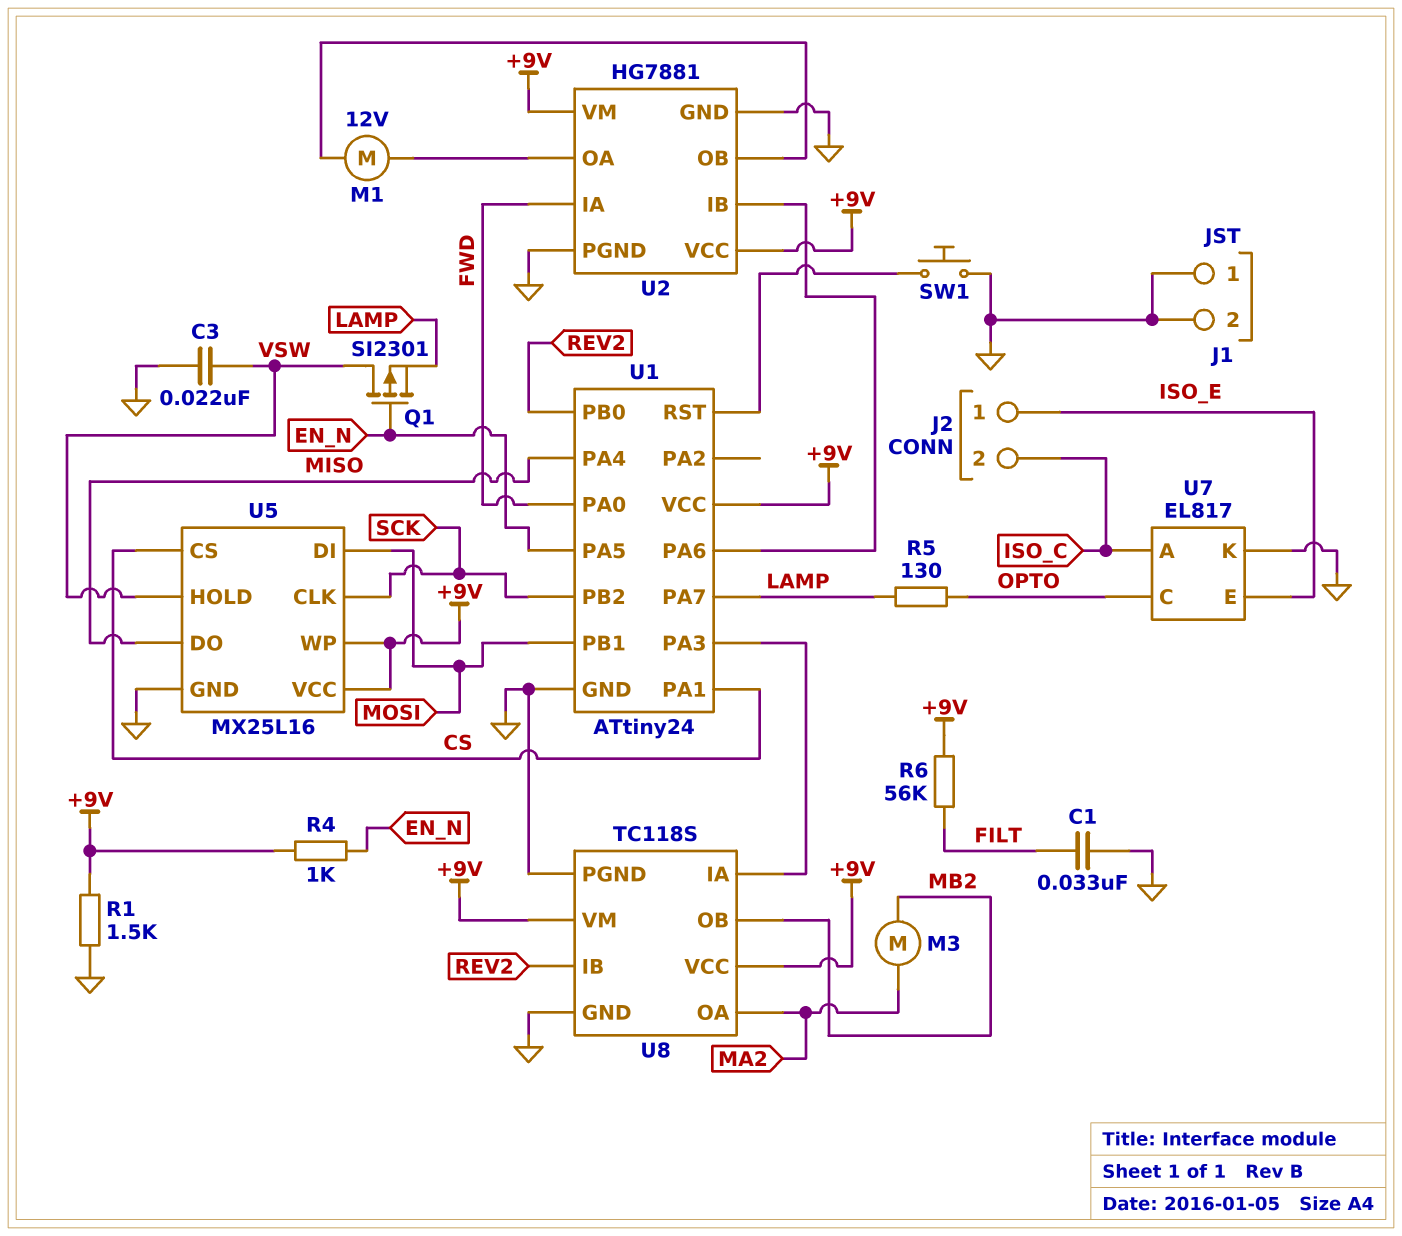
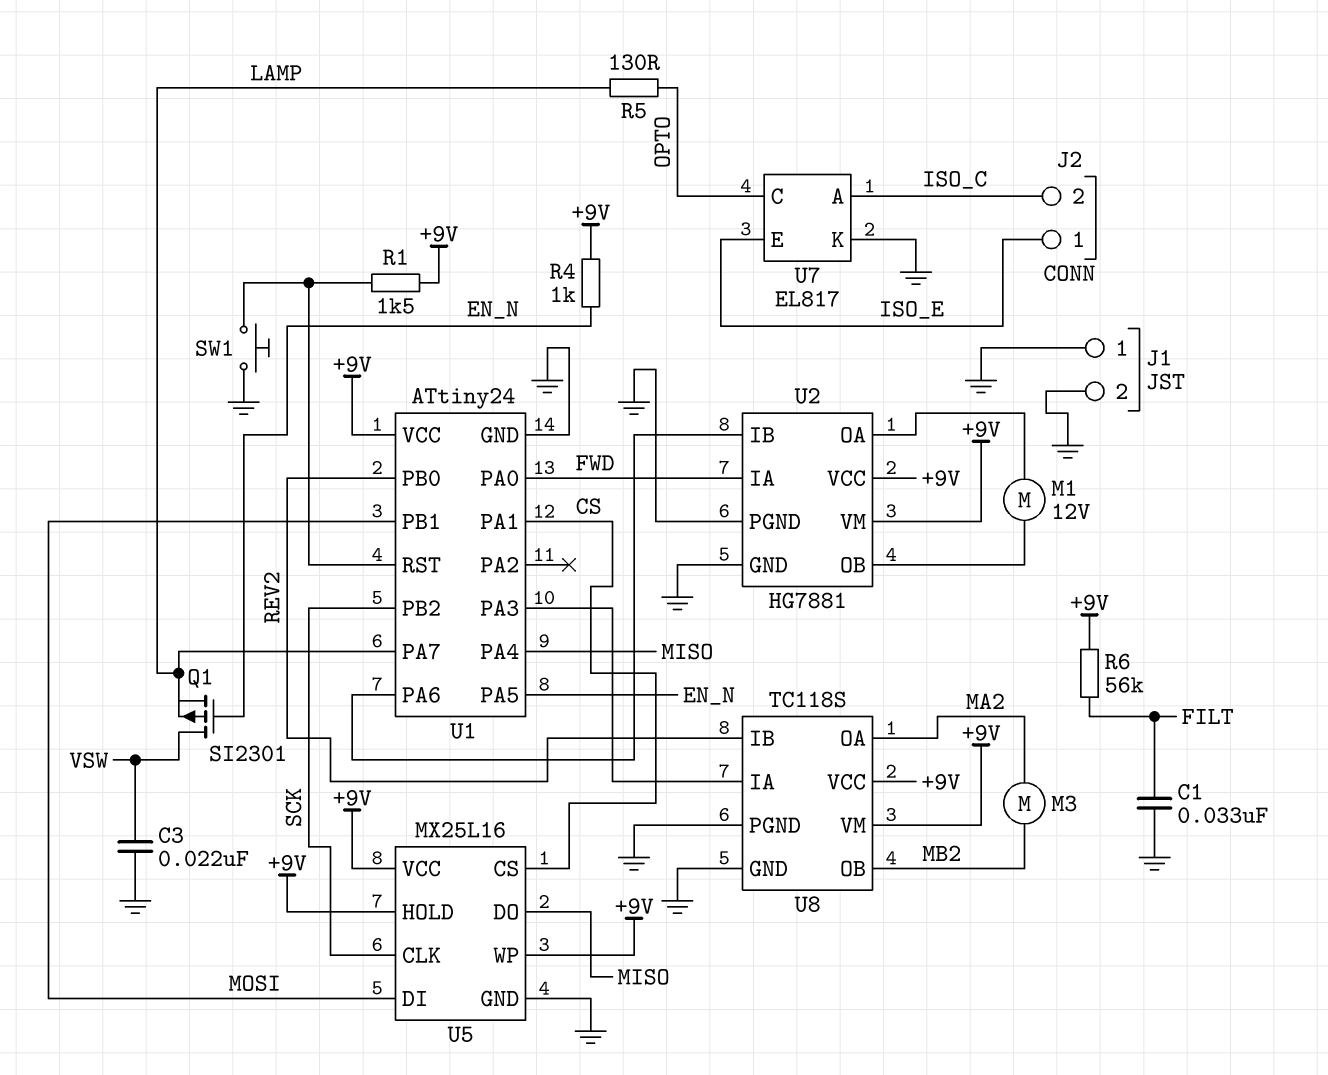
R1: 1.5k (+9V, GND) -> 1.5k (+9V, U1/RST)
U5 pin HOLD: VSW -> +9V

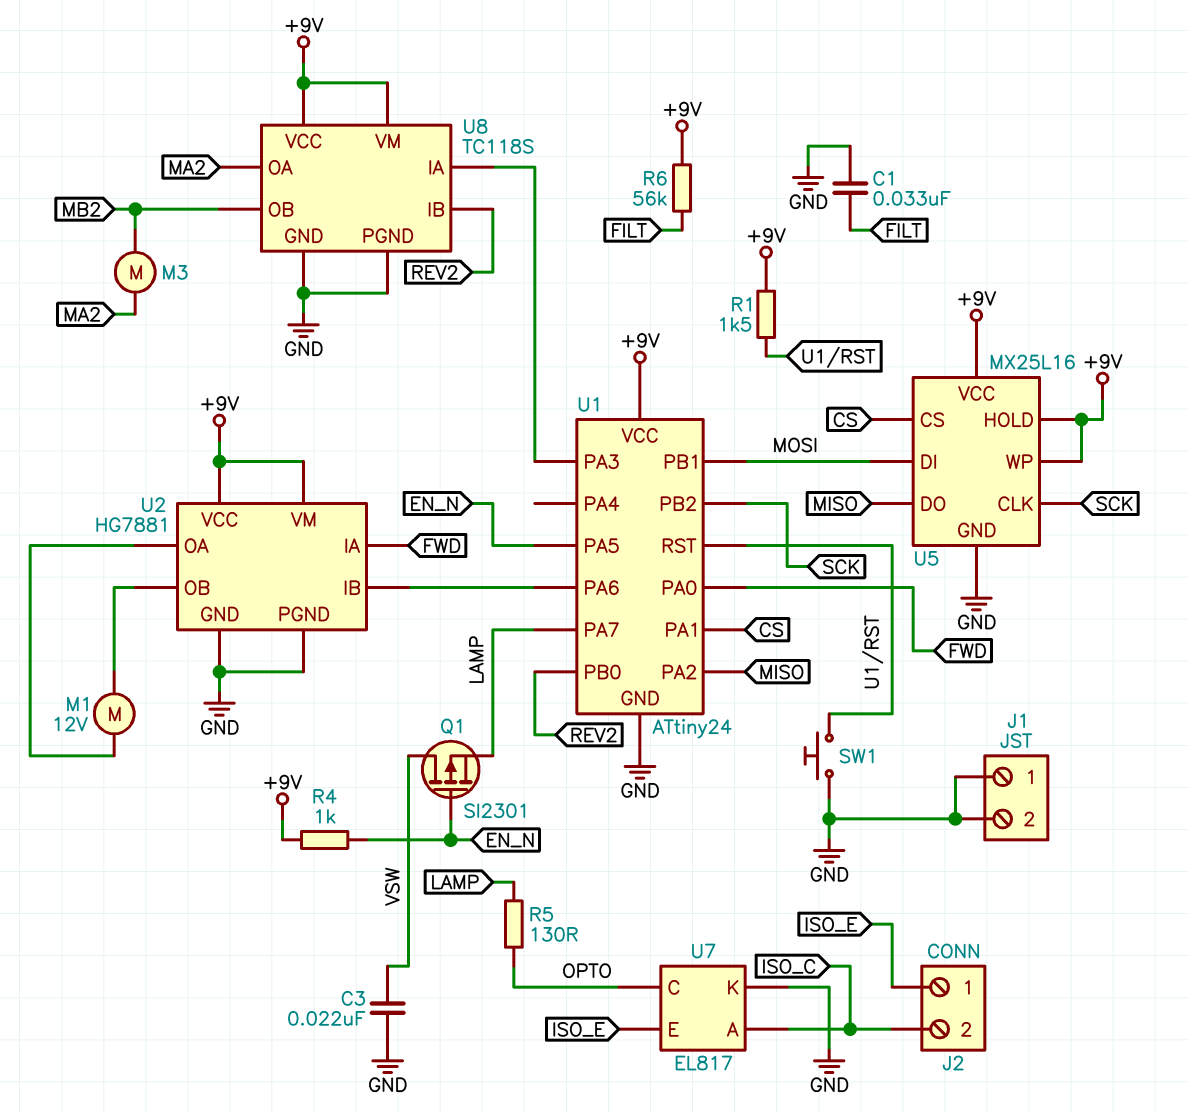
U1 pin PA2: none -> MISO
U1 pin PA4: MISO -> none

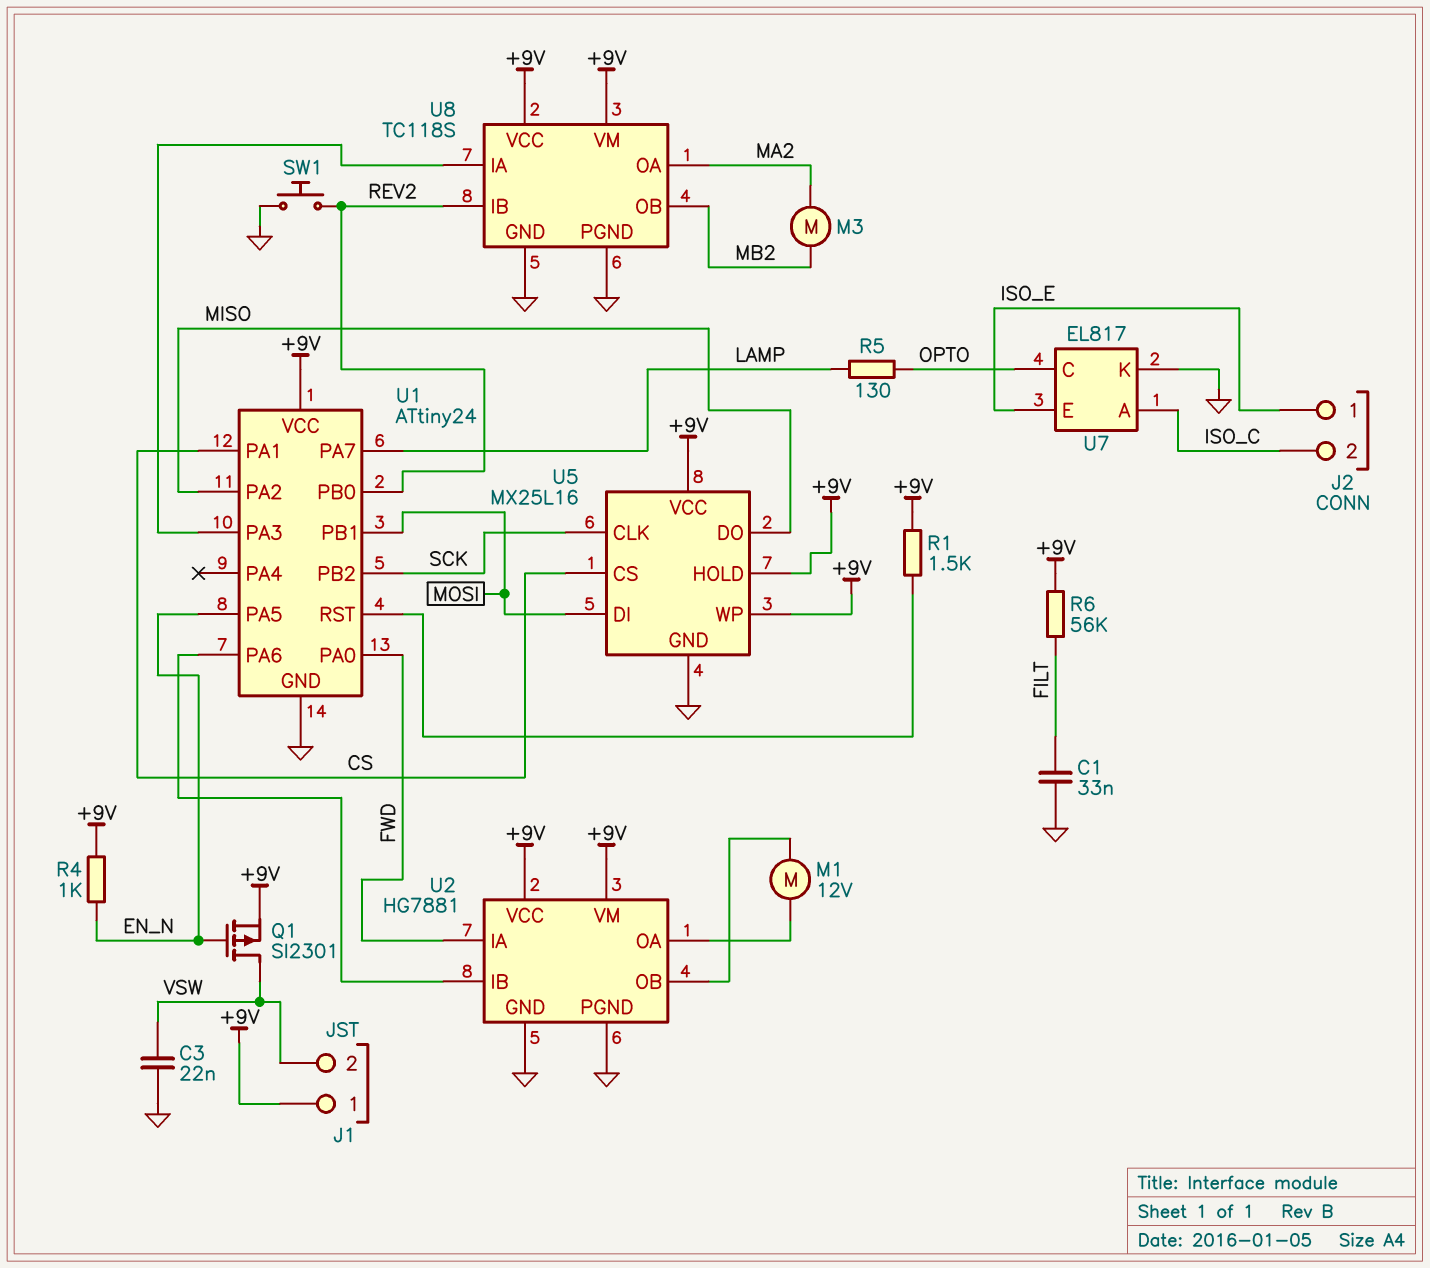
J1 pin 1: GND -> +9V
J1 pin 2: GND -> VSW
Q1: PMOS SI2301 (G EN_N, D VSW, S LAMP) -> PMOS SI2301 (G EN_N, D VSW, S +9V)
SW1: button (GND, U1/RST) -> button (GND, REV2)

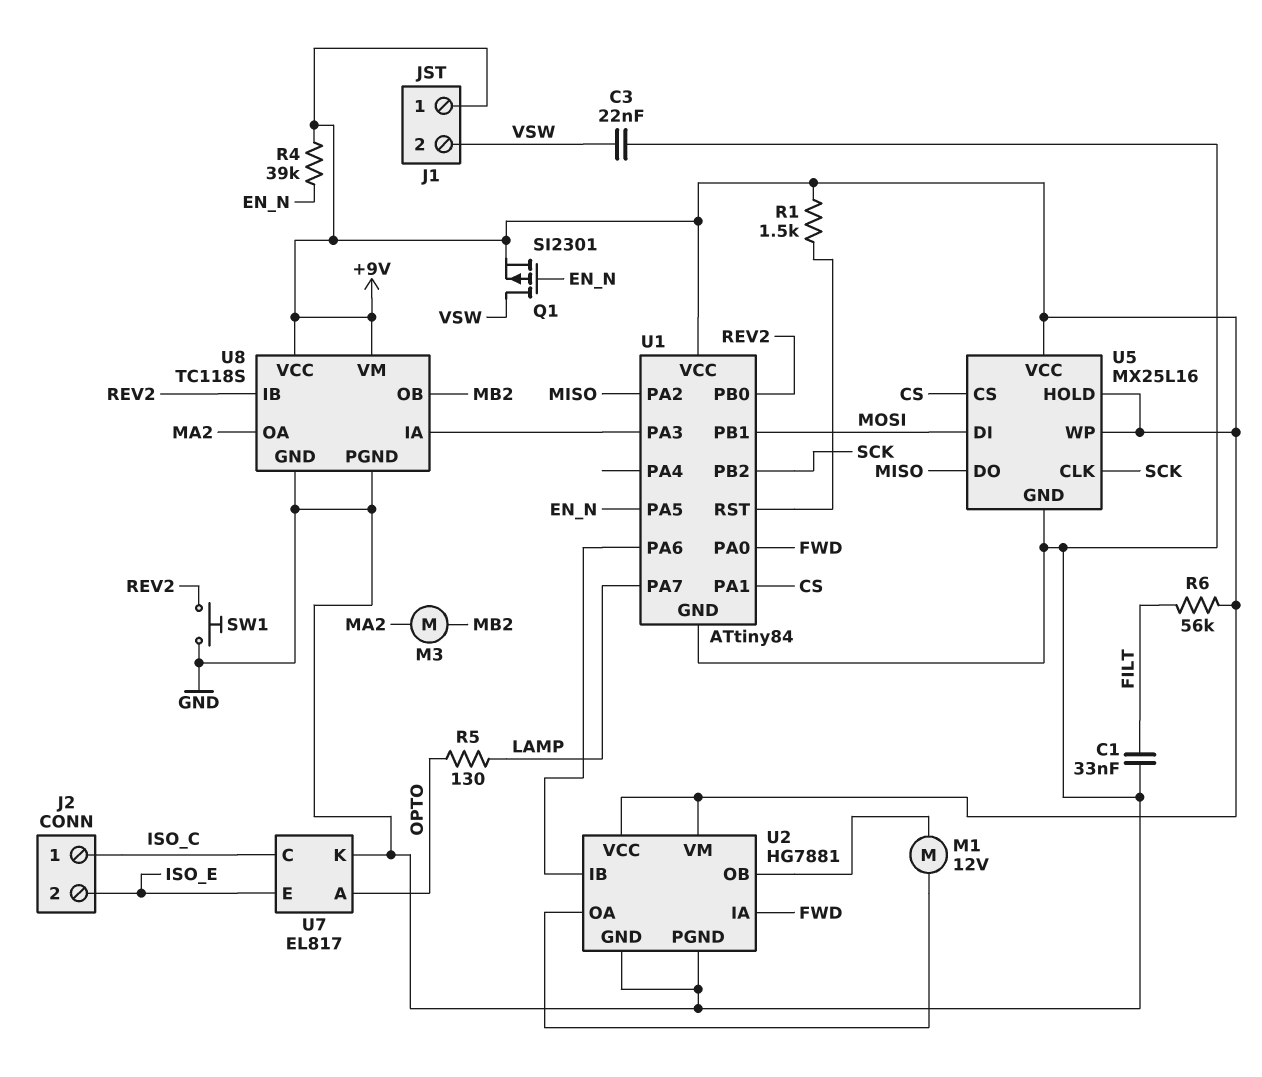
J2 pin 1: ISO_E -> ISO_C
J2 pin 2: ISO_C -> ISO_E
R4: 1k (+9V, EN_N) -> 39k (+9V, EN_N)
U1: ATtiny24 -> ATtiny84
U7 pin A: ISO_C -> OPTO
U7 pin C: OPTO -> ISO_C

